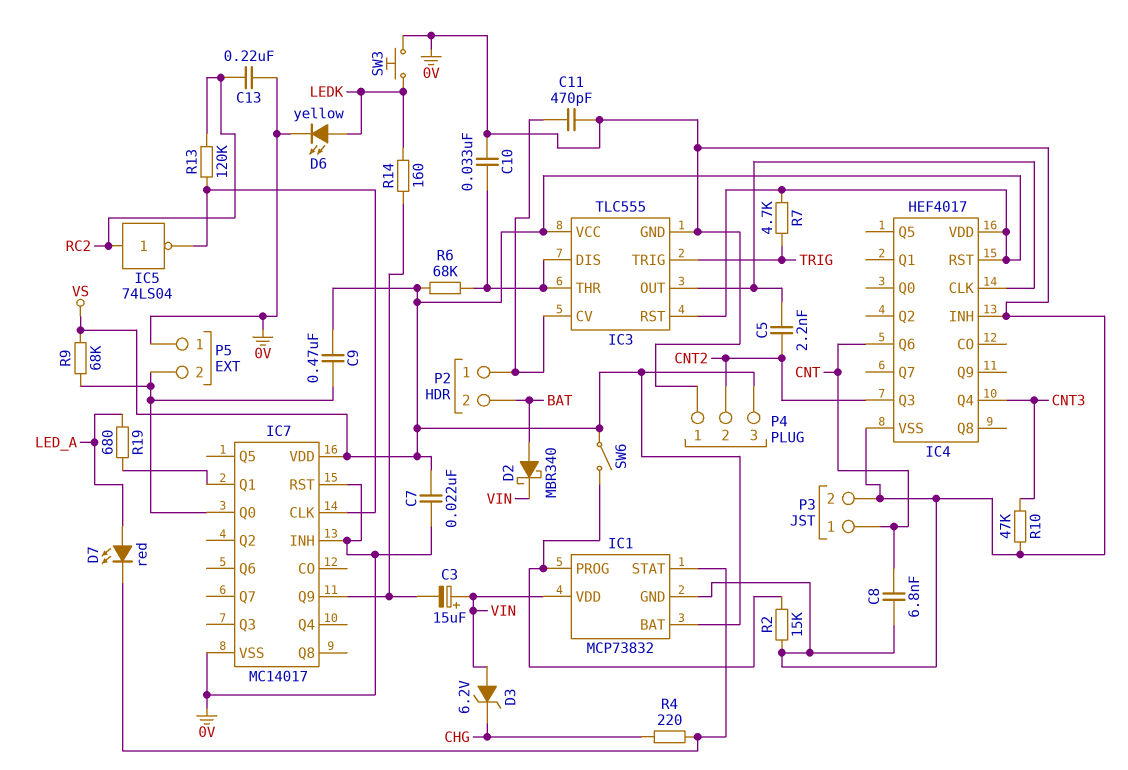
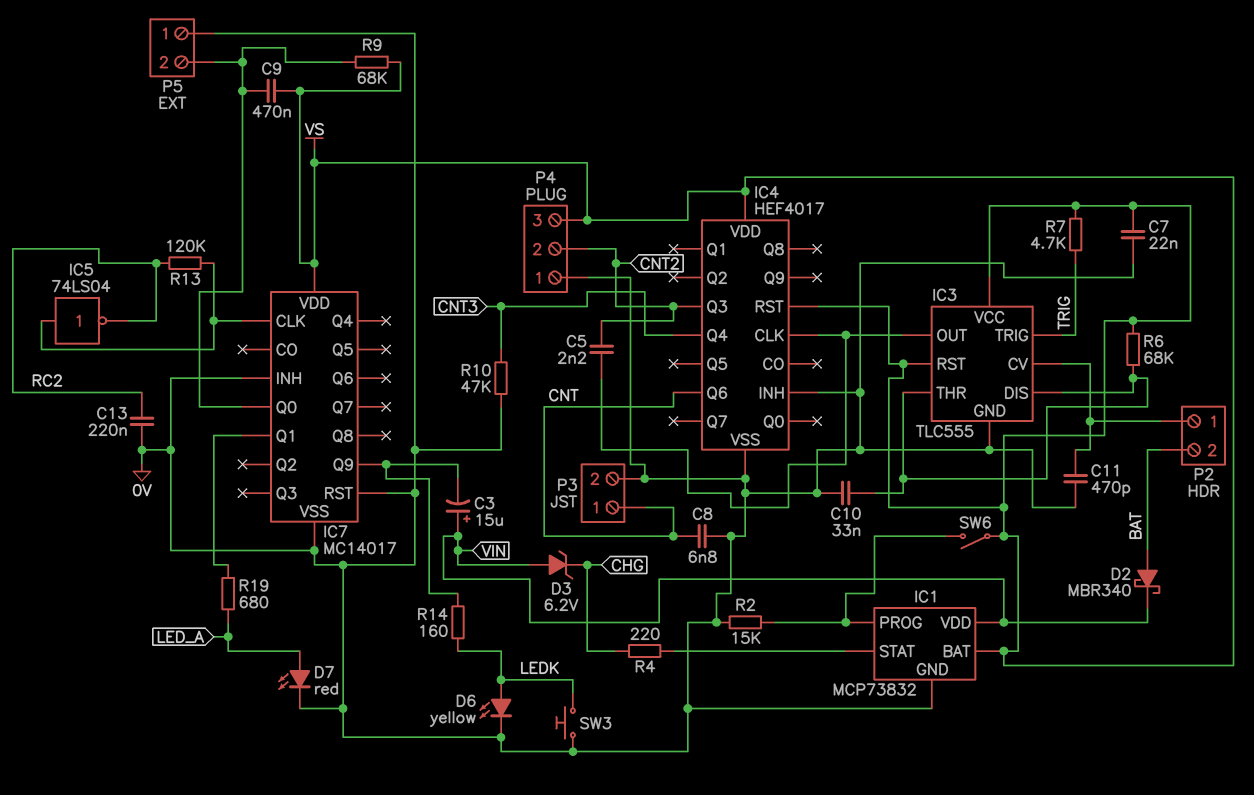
D7: LED red (A LED_A, K IC1/STAT) -> LED red (A LED_A, K 0V)
IC5: NOT 74LS04 (in RC2, out IC7/CLK) -> NOT 74LS04 (in IC7/CLK, out RC2)

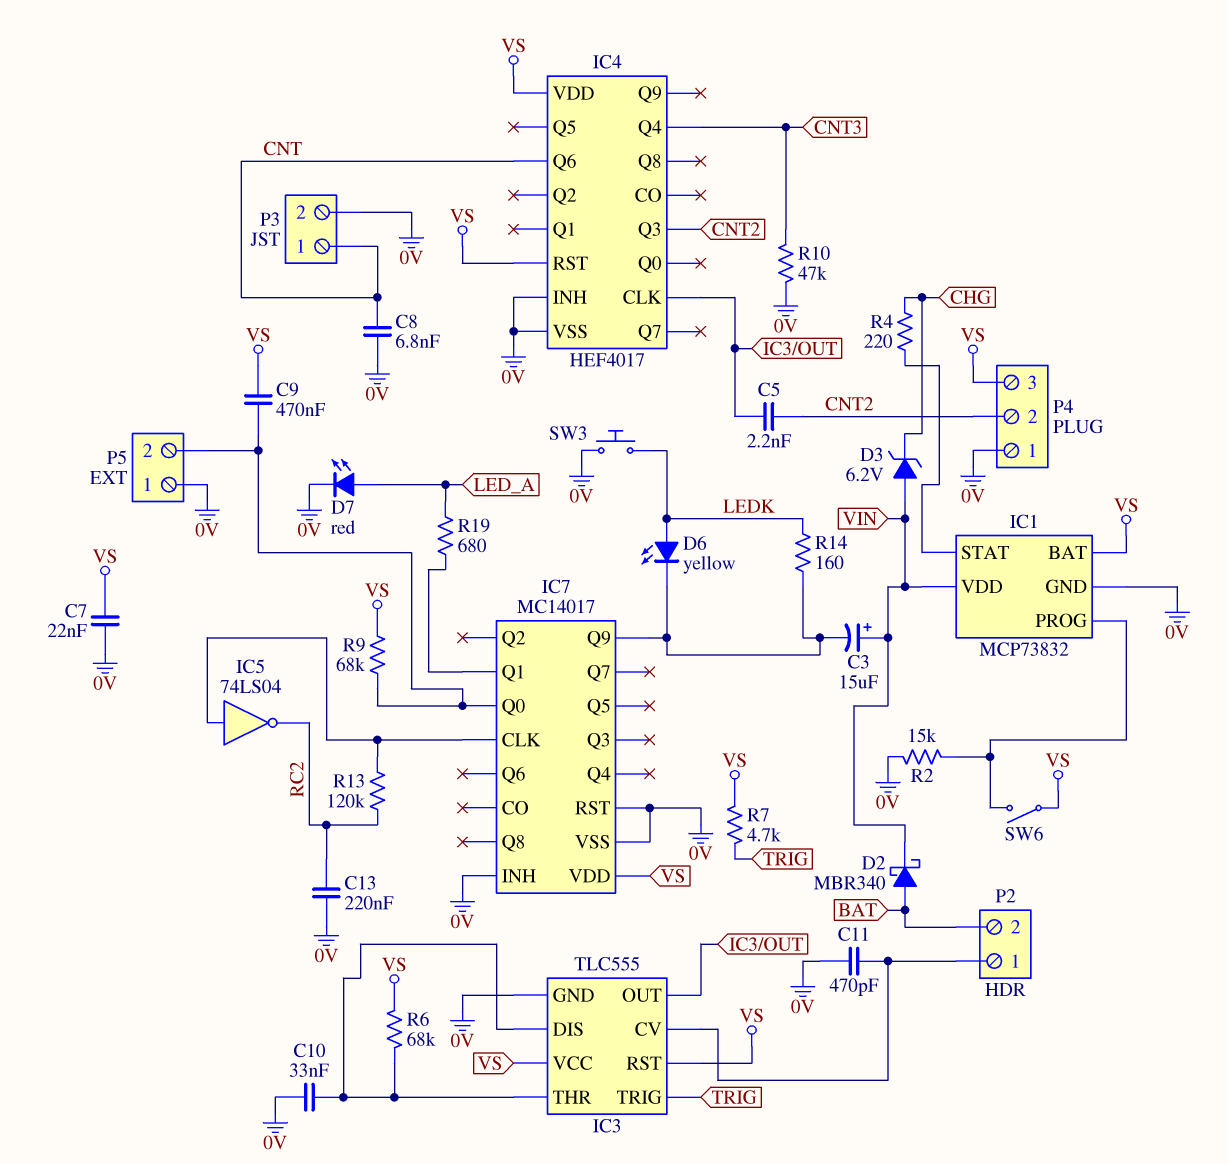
D6: LED yellow (A LEDK, K 0V) -> LED yellow (A LEDK, K IC7/Q9)

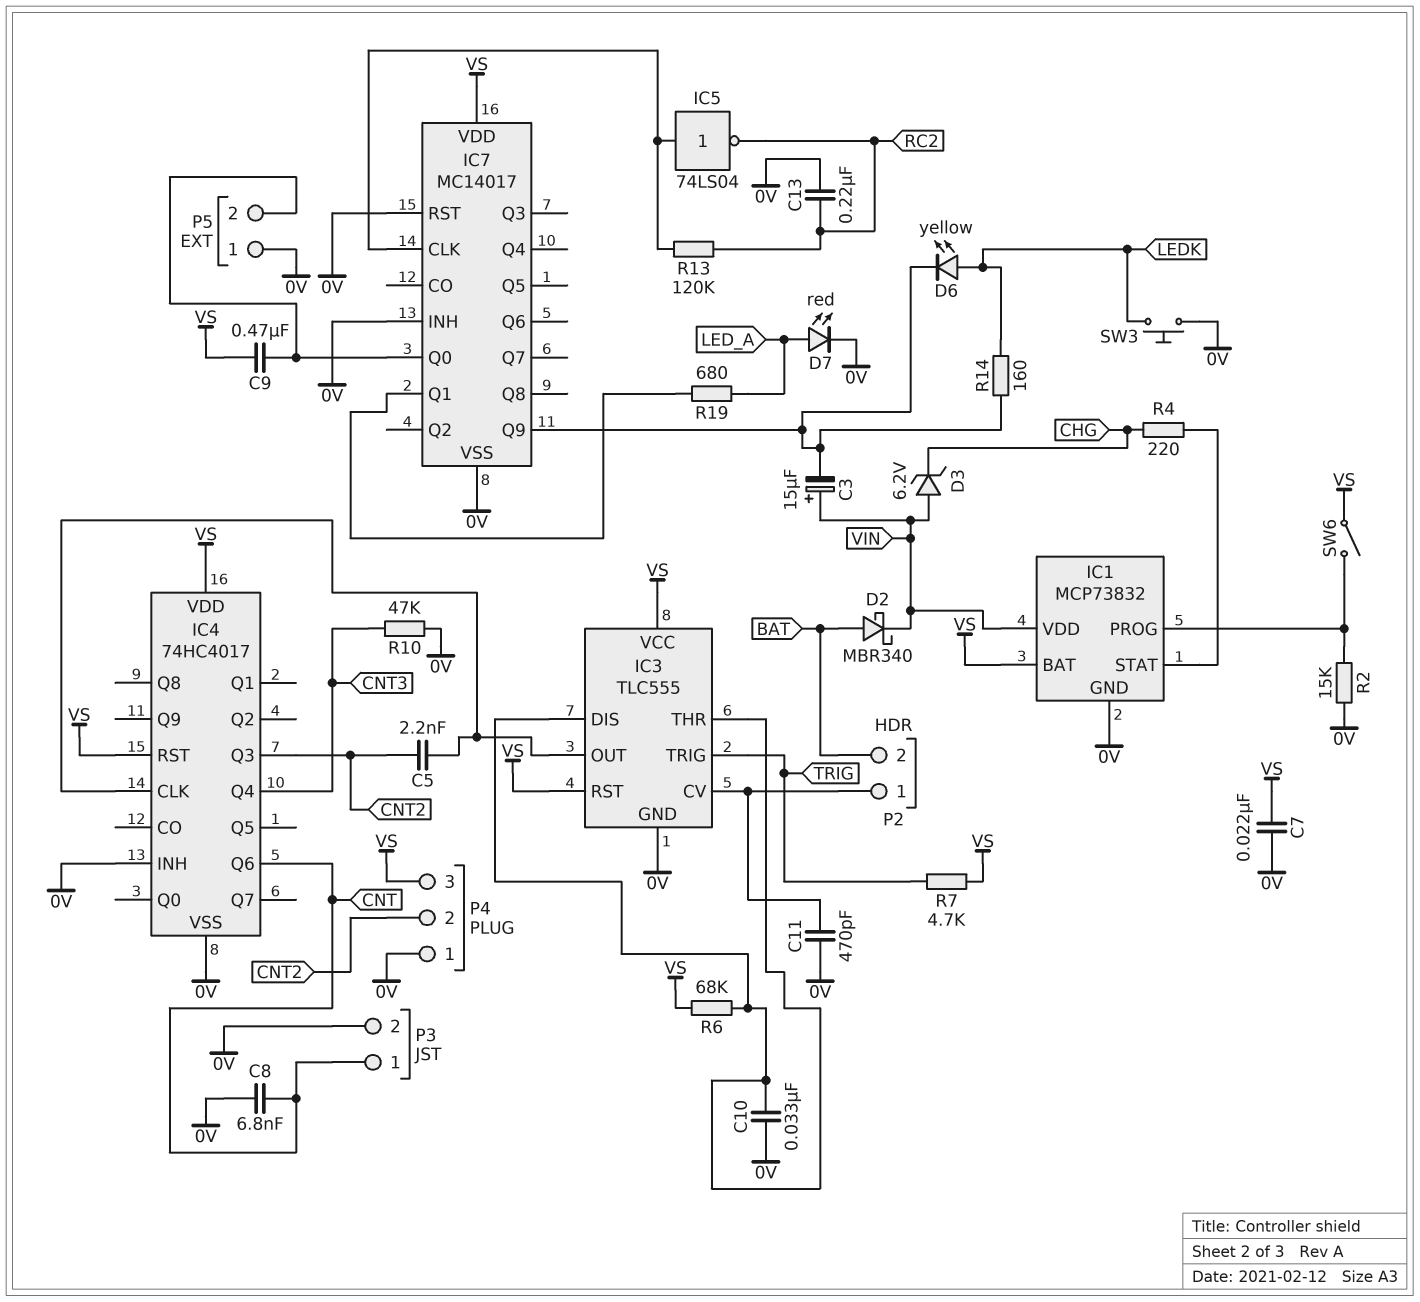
IC4: HEF4017 -> 74HC4017
R9: 68k (IC7/Q0, VS) -> none

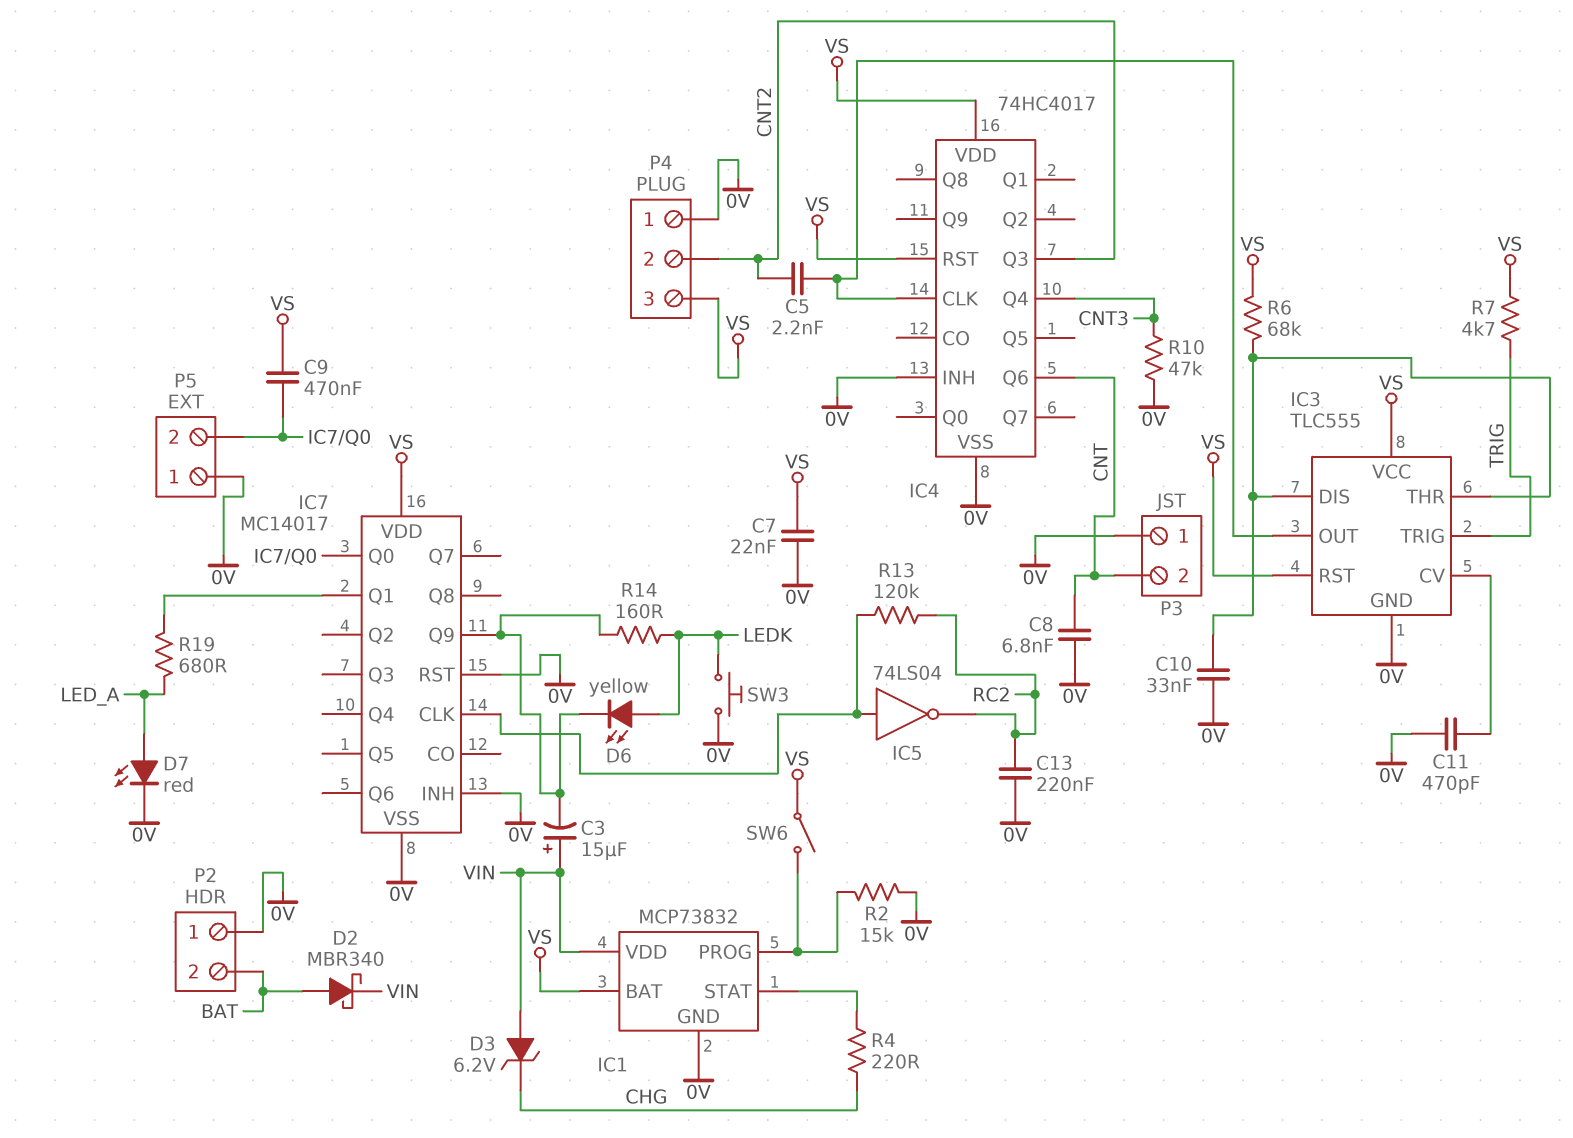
P2 pin 1: IC3/CV -> 0V
P3 pin 1: CNT -> 0V
P3 pin 2: 0V -> CNT

